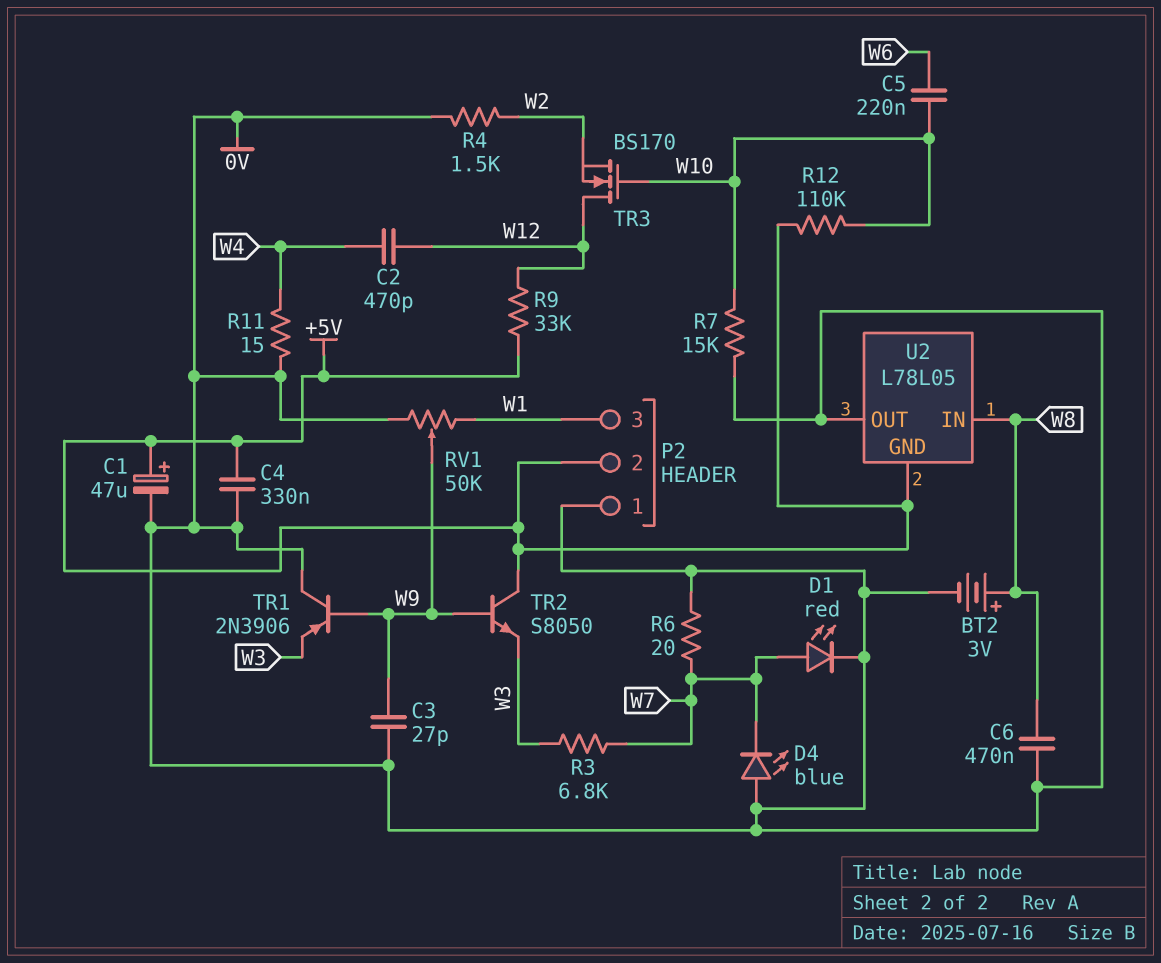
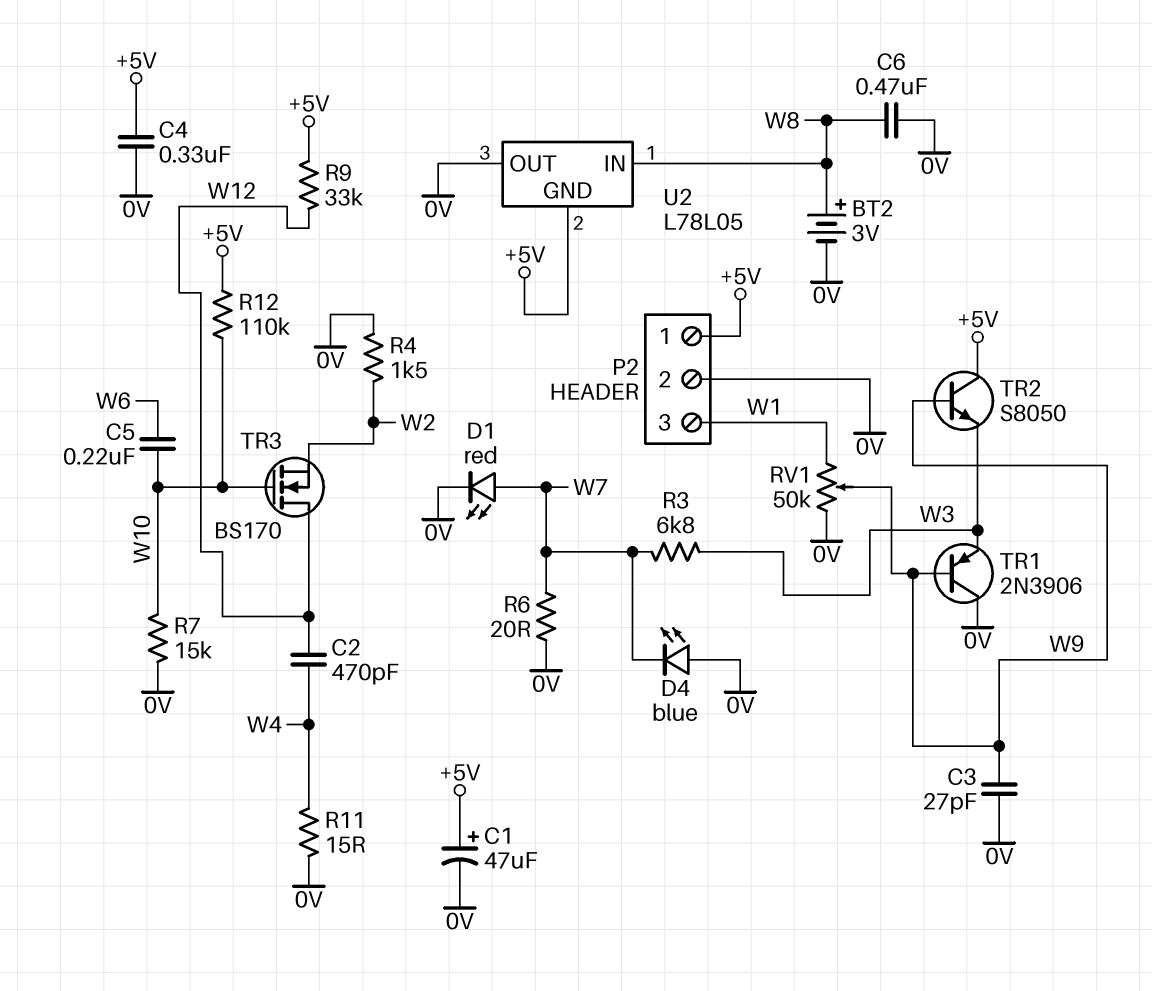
P2 pin 1: 0V -> +5V
P2 pin 2: +5V -> 0V

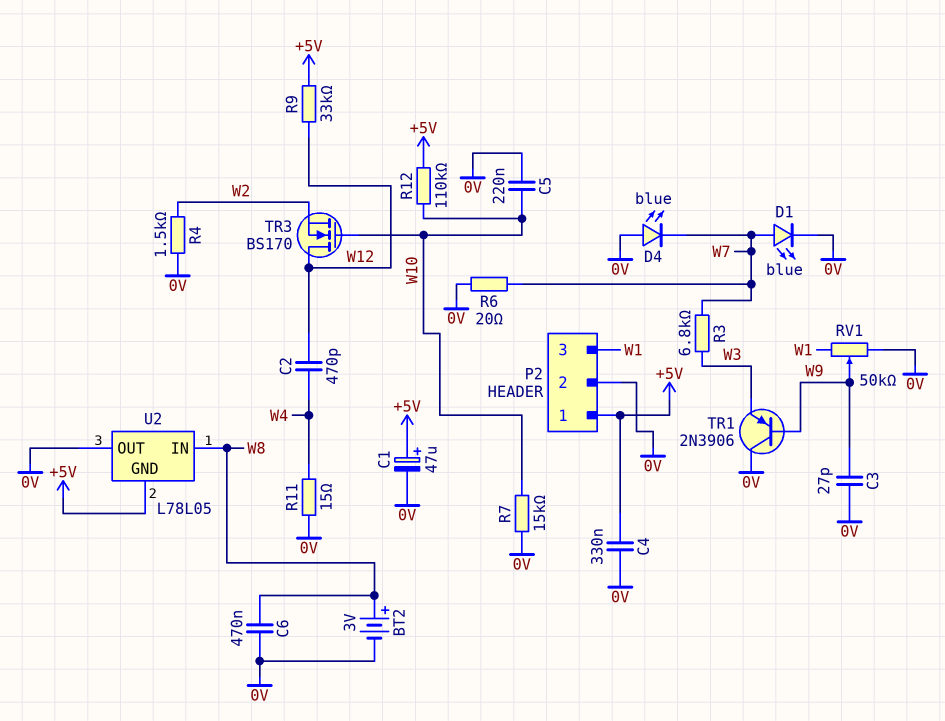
C5: 220nF (W6, W10) -> 220nF (0V, W10)
D1: LED red (A W7, K 0V) -> LED blue (A W7, K 0V)
TR2: NPN S8050 (B W9, C +5V, E W3) -> none

